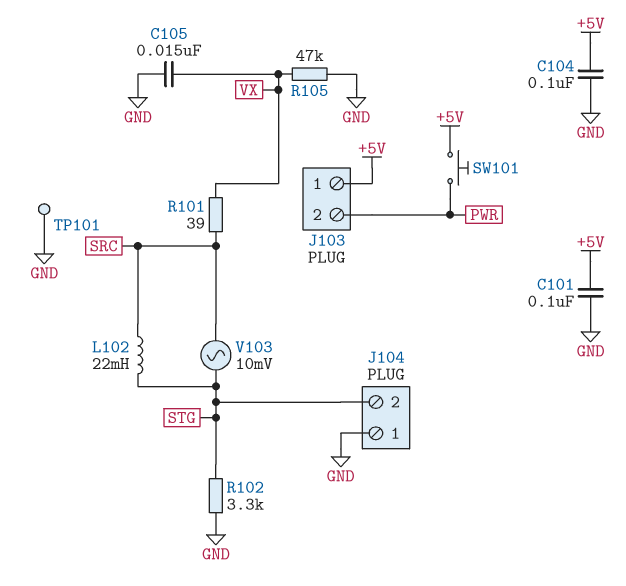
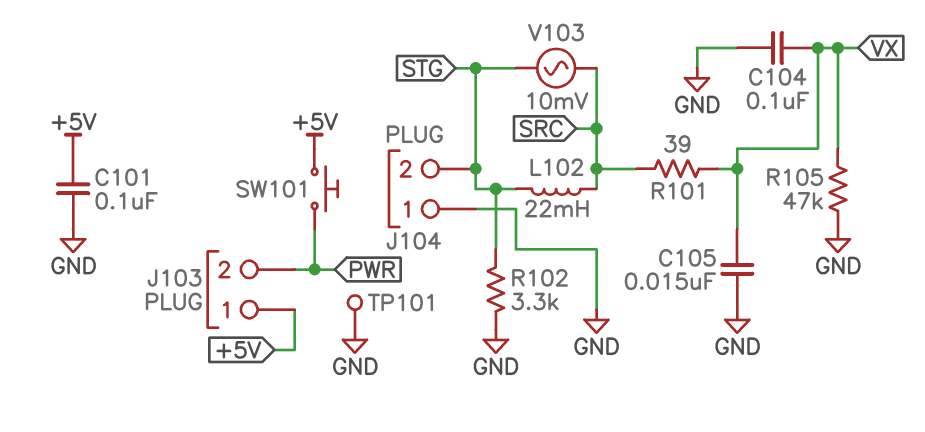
C104: 100nF (+5V, GND) -> 100nF (GND, VX)

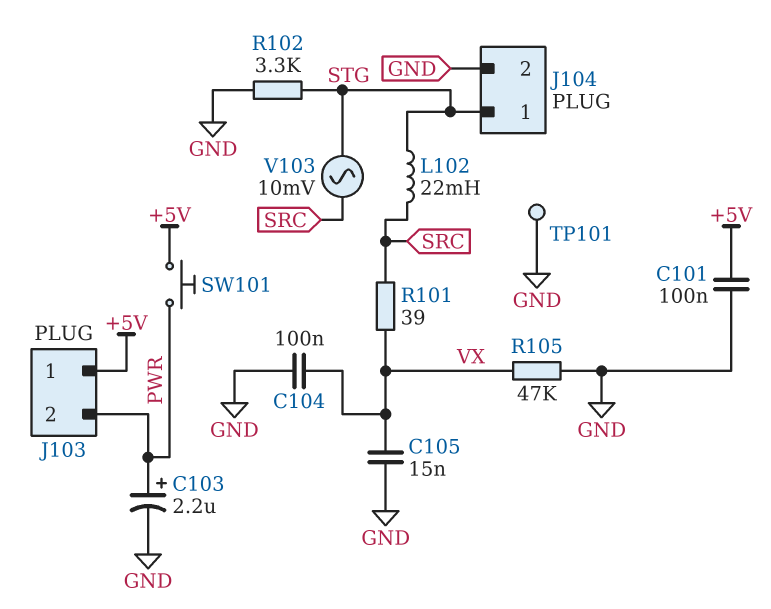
C103: none -> 2.2uF (plus PWR, minus GND)
J104 pin 1: GND -> STG
J104 pin 2: STG -> GND

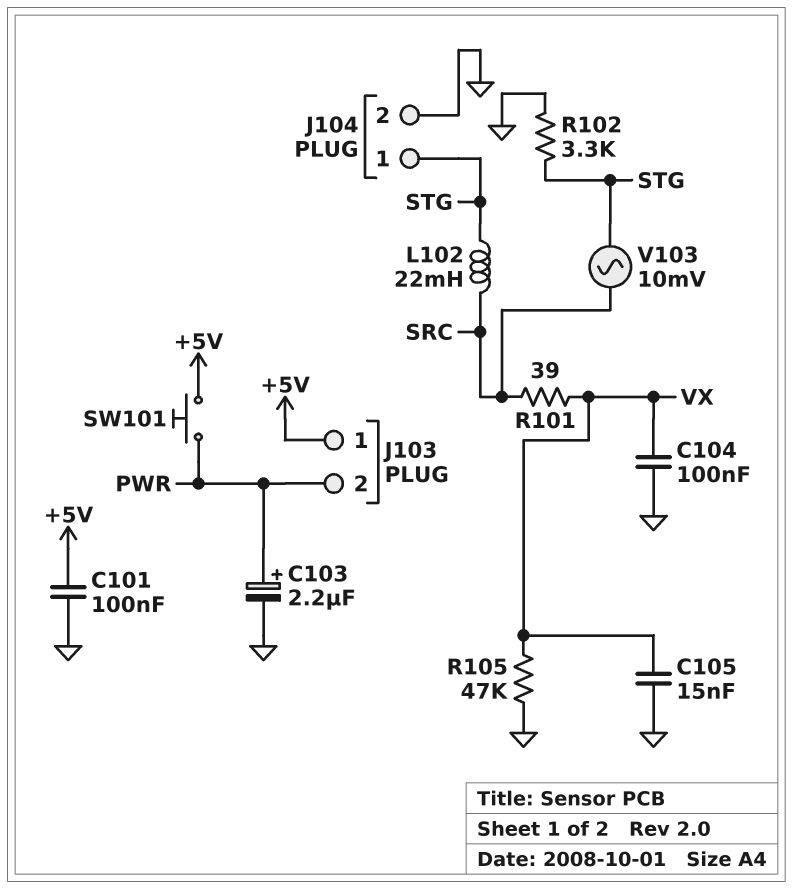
TP101: test point (GND) -> none

